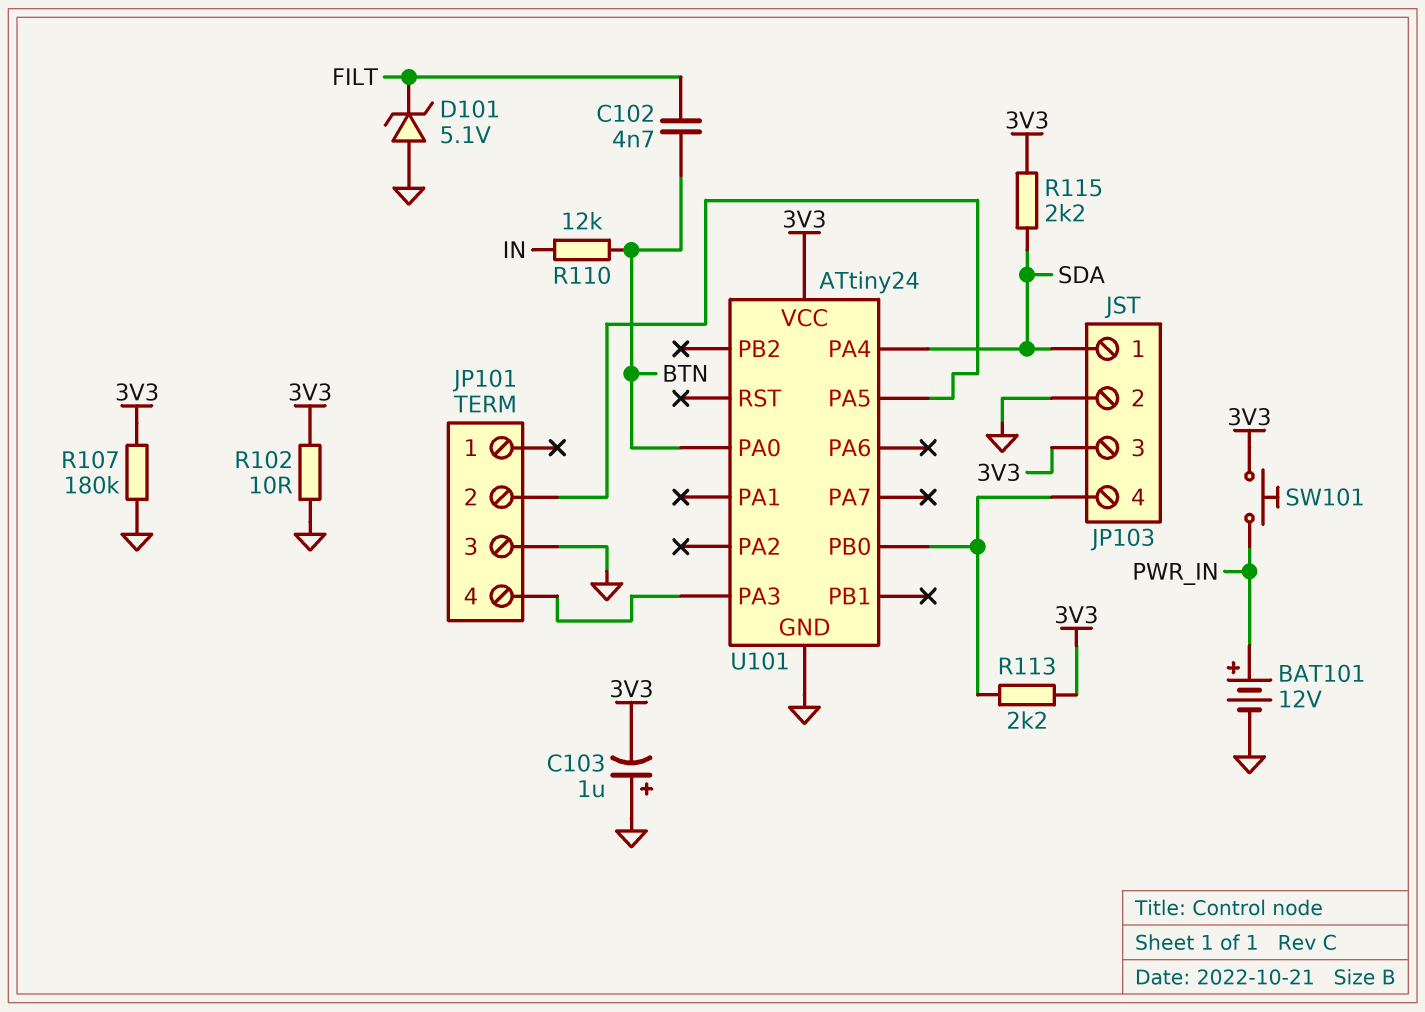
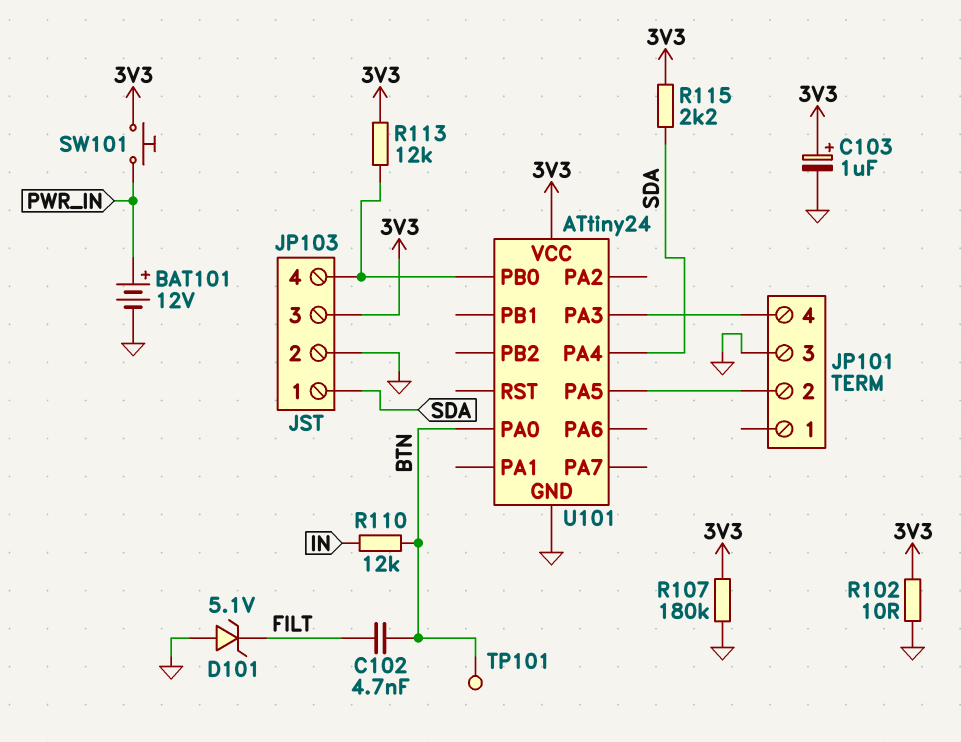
C103: 1uF (plus GND, minus 3V3) -> 1uF (plus 3V3, minus GND)
R113: 2.2k (3V3, JP103/4) -> 12k (3V3, JP103/4)
TP101: none -> test point (BTN)

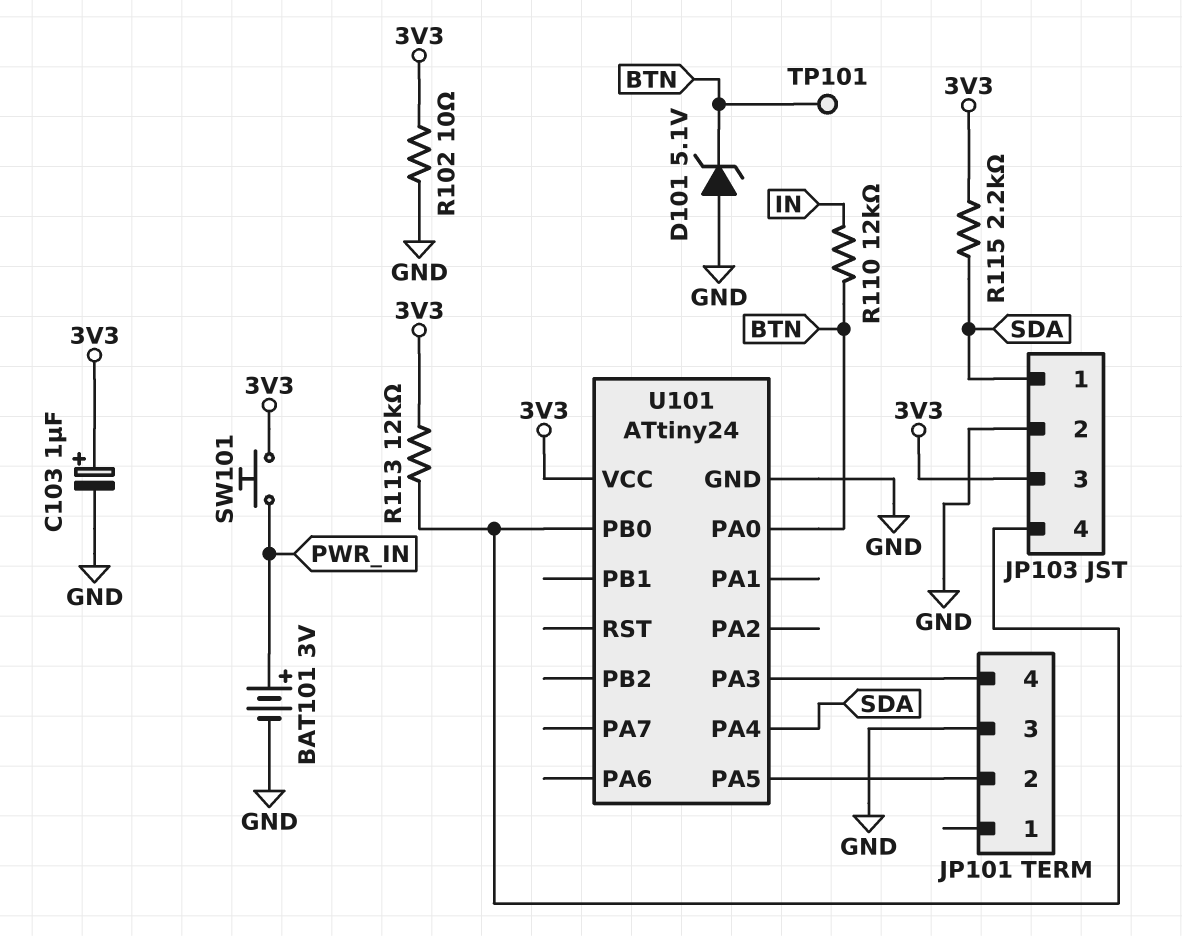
BAT101: 12V (plus PWR_IN, minus GND) -> 3V (plus PWR_IN, minus GND)
C102: 4.7nF (BTN, FILT) -> none
D101: zener 5.1V (A GND, K FILT) -> zener 5.1V (A GND, K BTN)
R107: 180k (3V3, GND) -> none

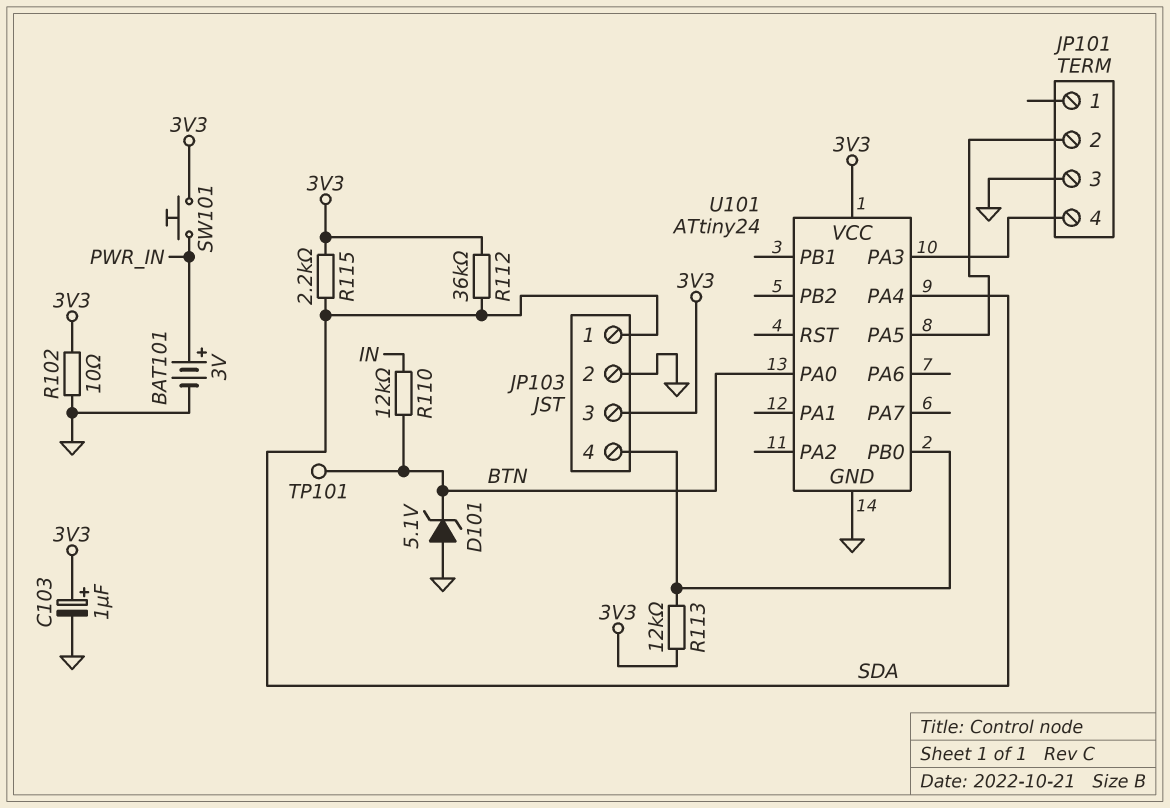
R112: none -> 36k (3V3, SDA)

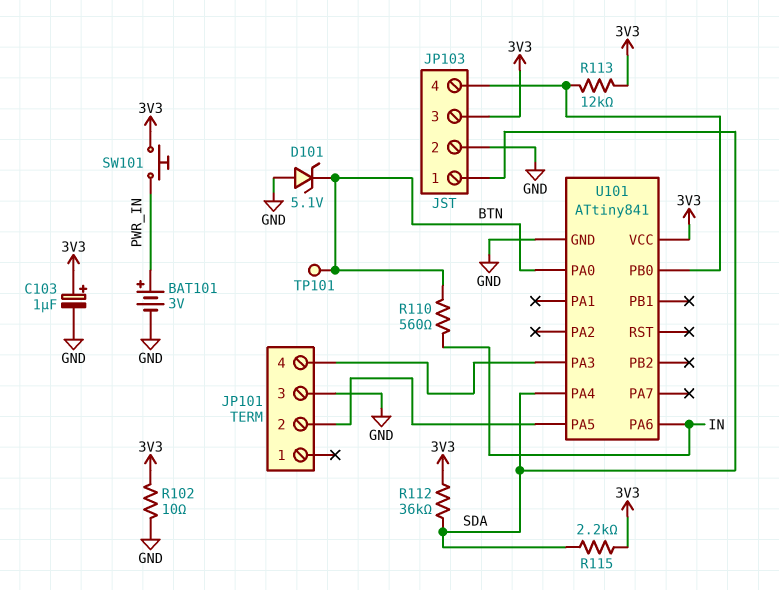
R110: 12k (BTN, IN) -> 560 (BTN, IN)
U101: ATtiny24 -> ATtiny841
U101 pin PA6: none -> IN

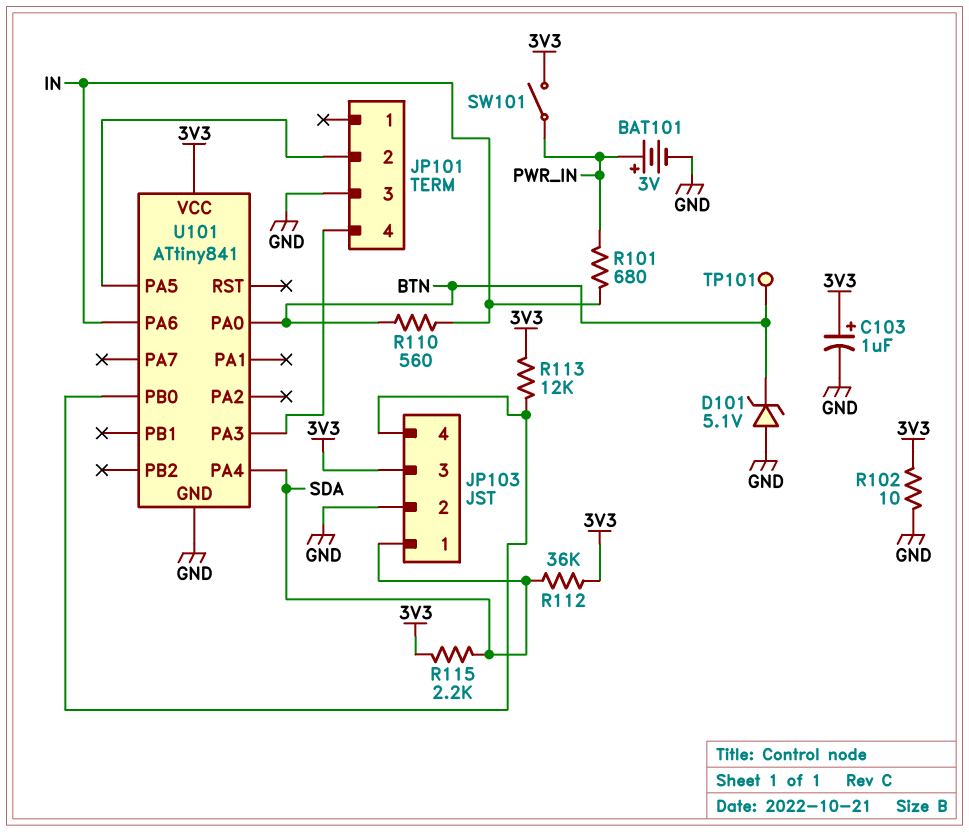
R101: none -> 680 (IN, PWR_IN)
SW101: button (3V3, PWR_IN) -> switch (3V3, PWR_IN)

